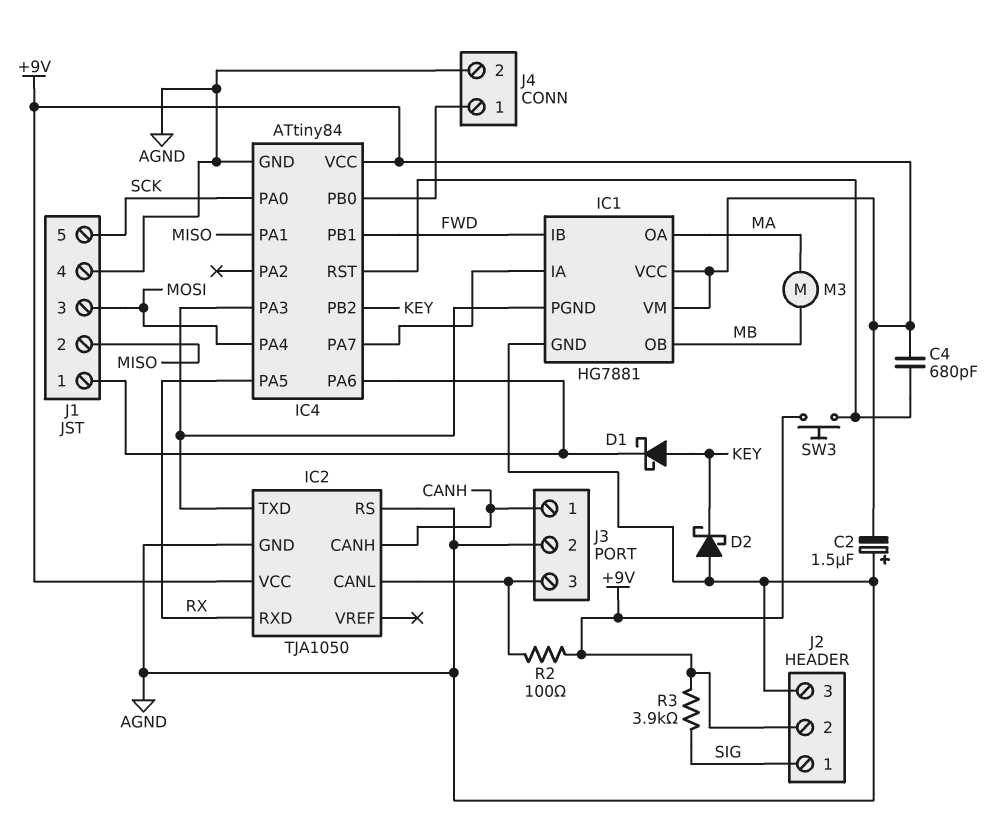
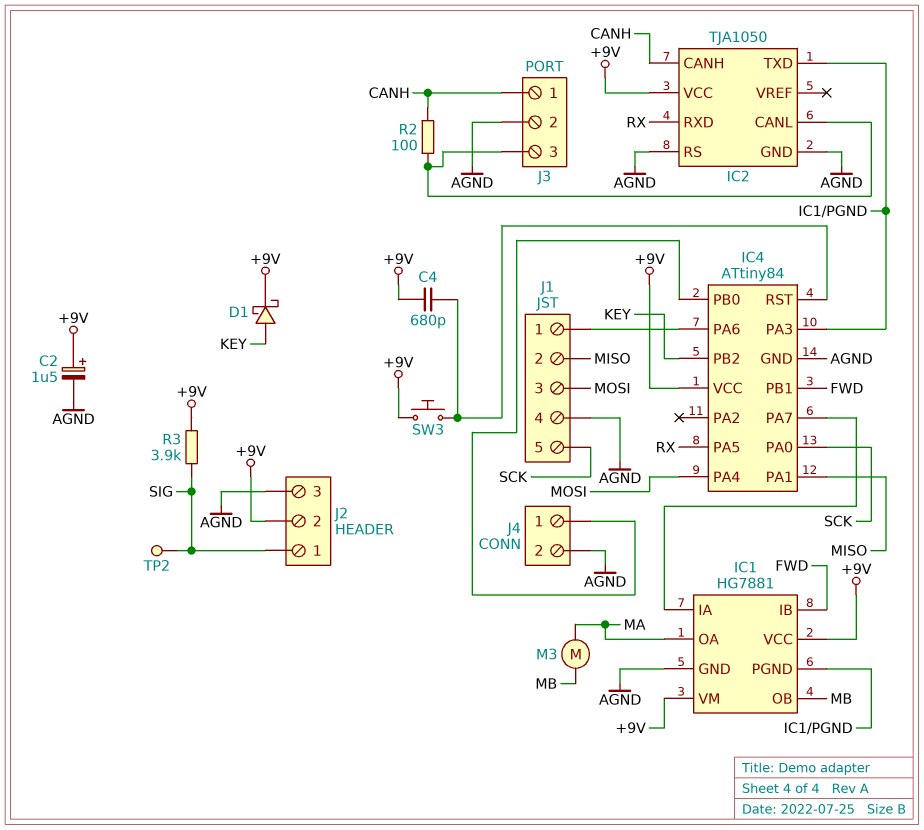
C2: 1.5uF (plus AGND, minus +9V) -> 1.5uF (plus +9V, minus AGND)
D1: schottky (A KEY, K IC4/PA6) -> schottky (A KEY, K +9V)
D2: schottky (A AGND, K KEY) -> none
R2: 100 (+9V, IC2/CANL) -> 100 (CANH, IC2/CANL)
TP2: none -> test point (SIG)

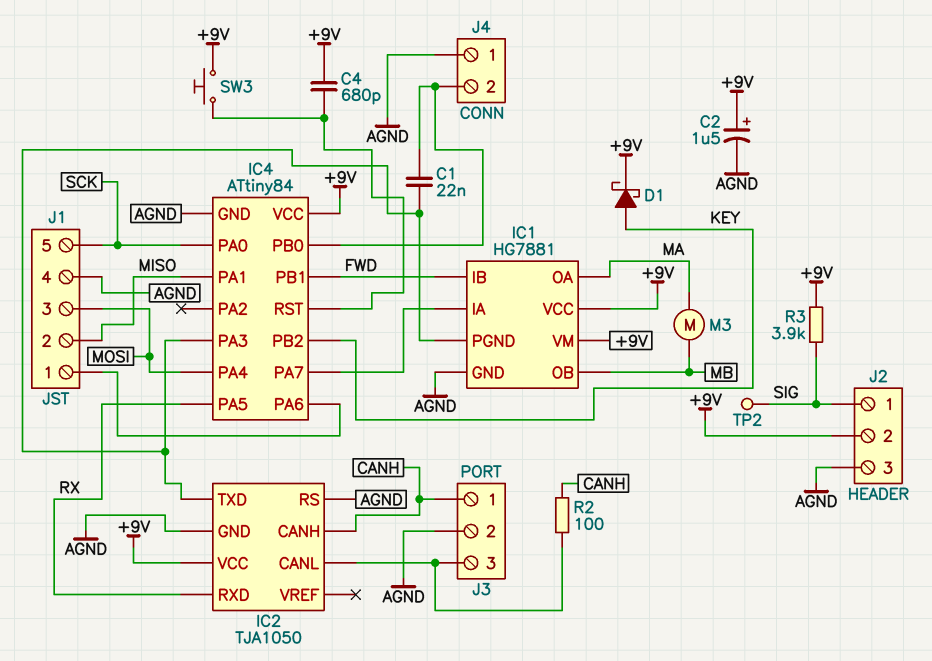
C1: none -> 22nF (IC1/PGND, IC4/PB0)
J4 pin 1: IC4/PB0 -> AGND
J4 pin 2: AGND -> IC4/PB0

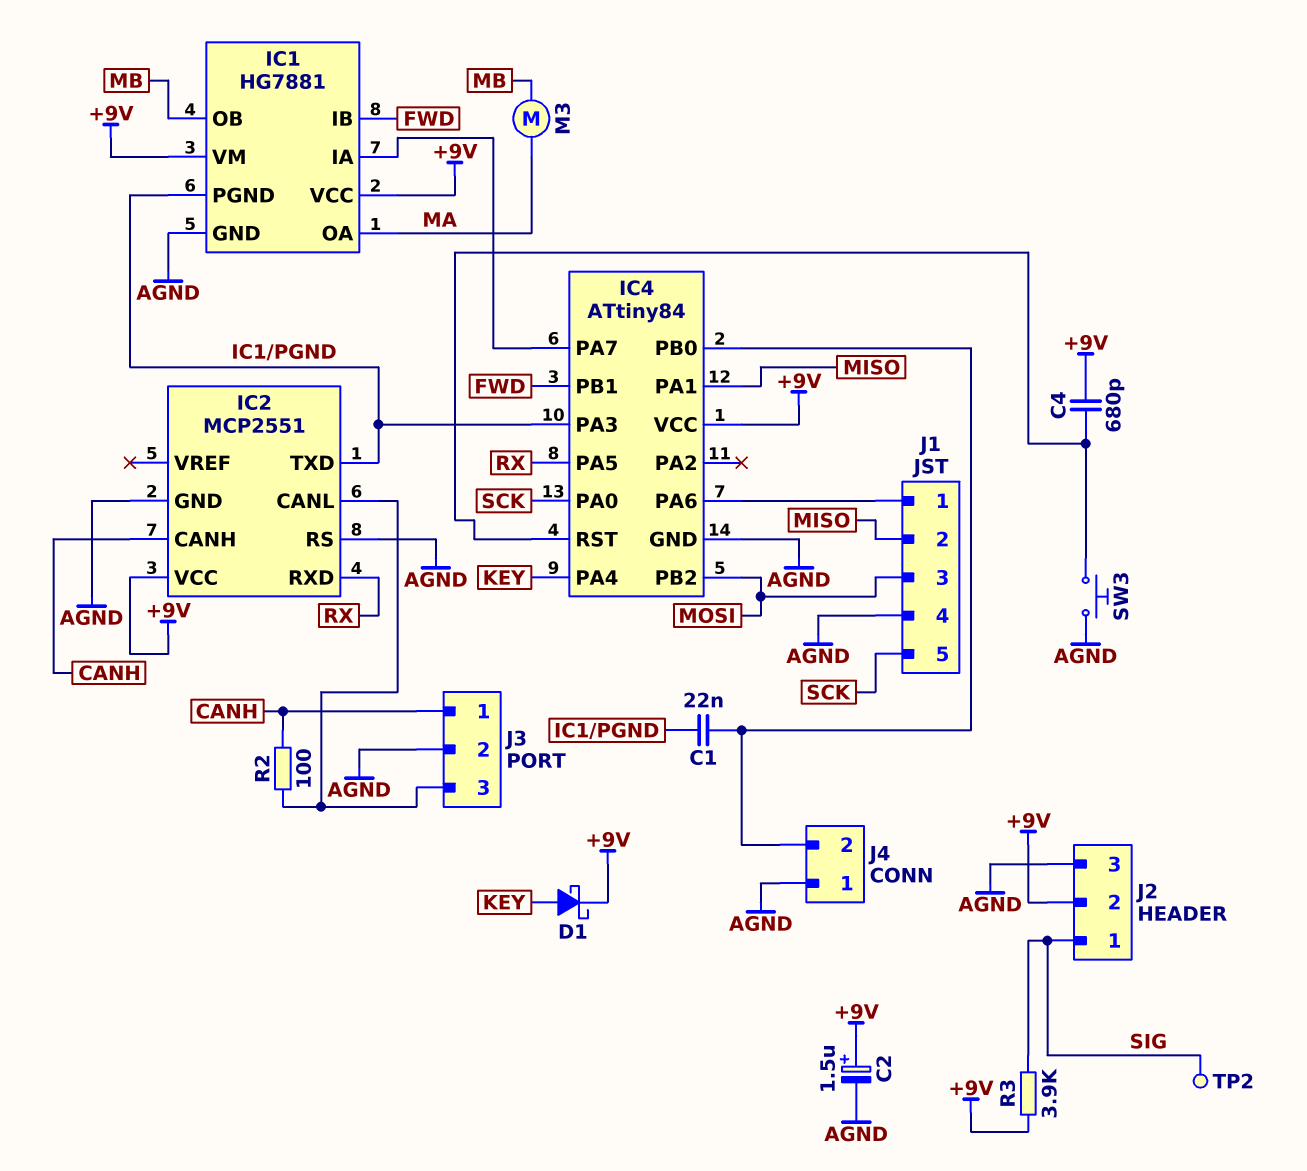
IC2: TJA1050 -> MCP2551
IC4 pin PA4: MOSI -> KEY
IC4 pin PB2: KEY -> MOSI
SW3: button (+9V, IC4/RST) -> button (AGND, IC4/RST)

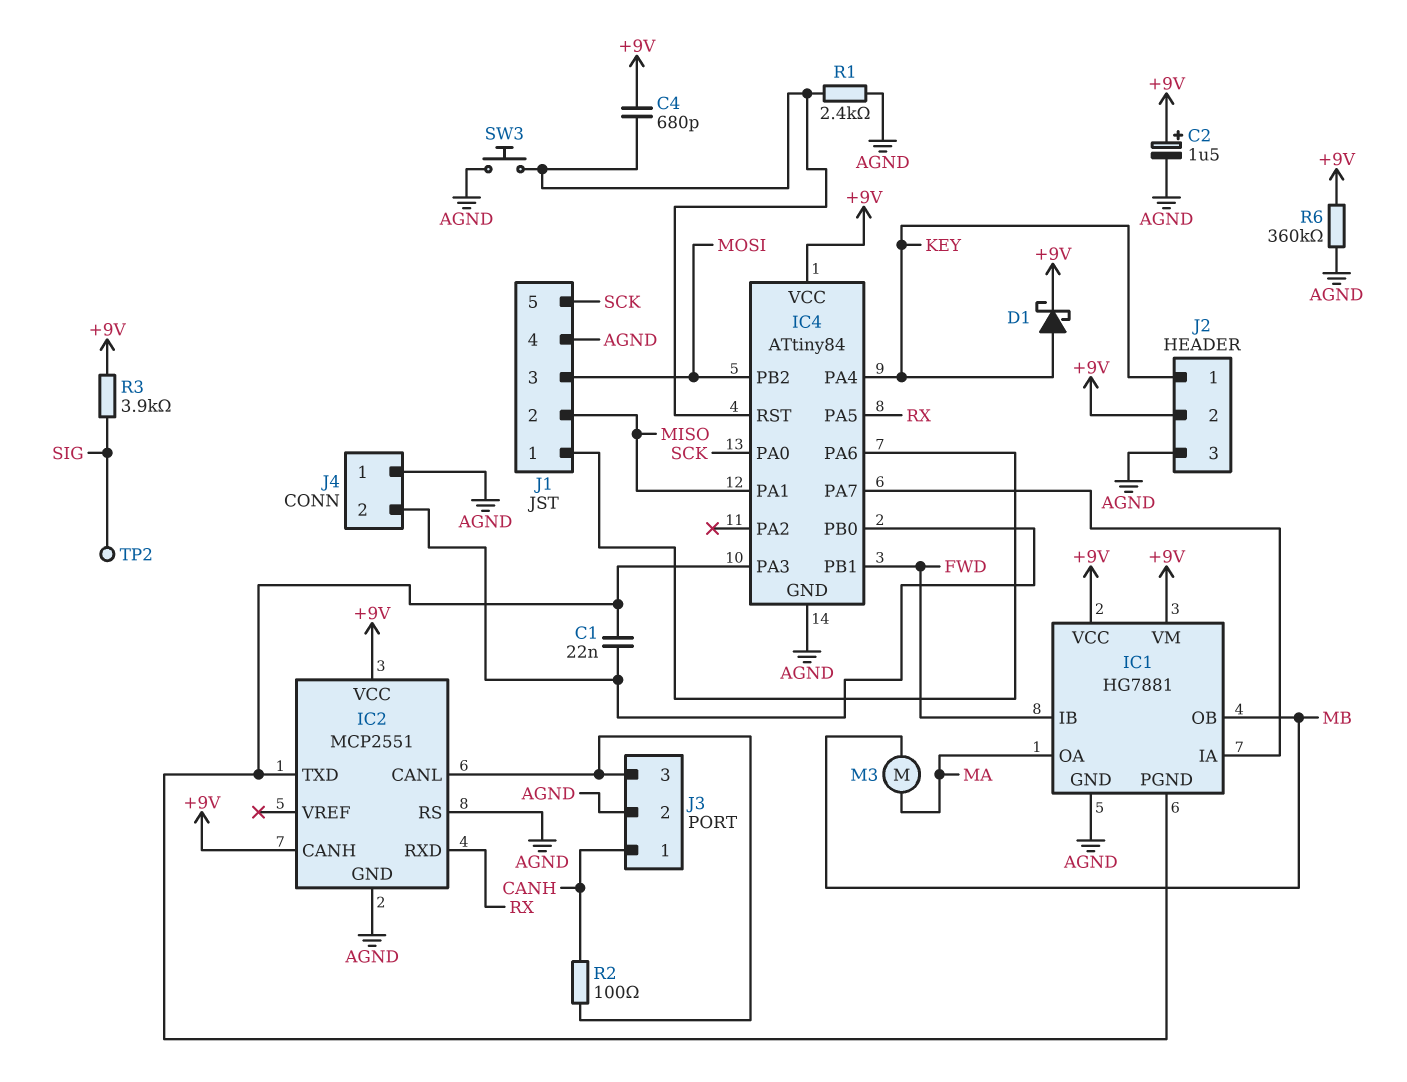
IC2 pin CANH: CANH -> +9V
J2 pin 1: SIG -> KEY
R1: none -> 2.4k (AGND, IC4/RST)
R6: none -> 360k (+9V, AGND)

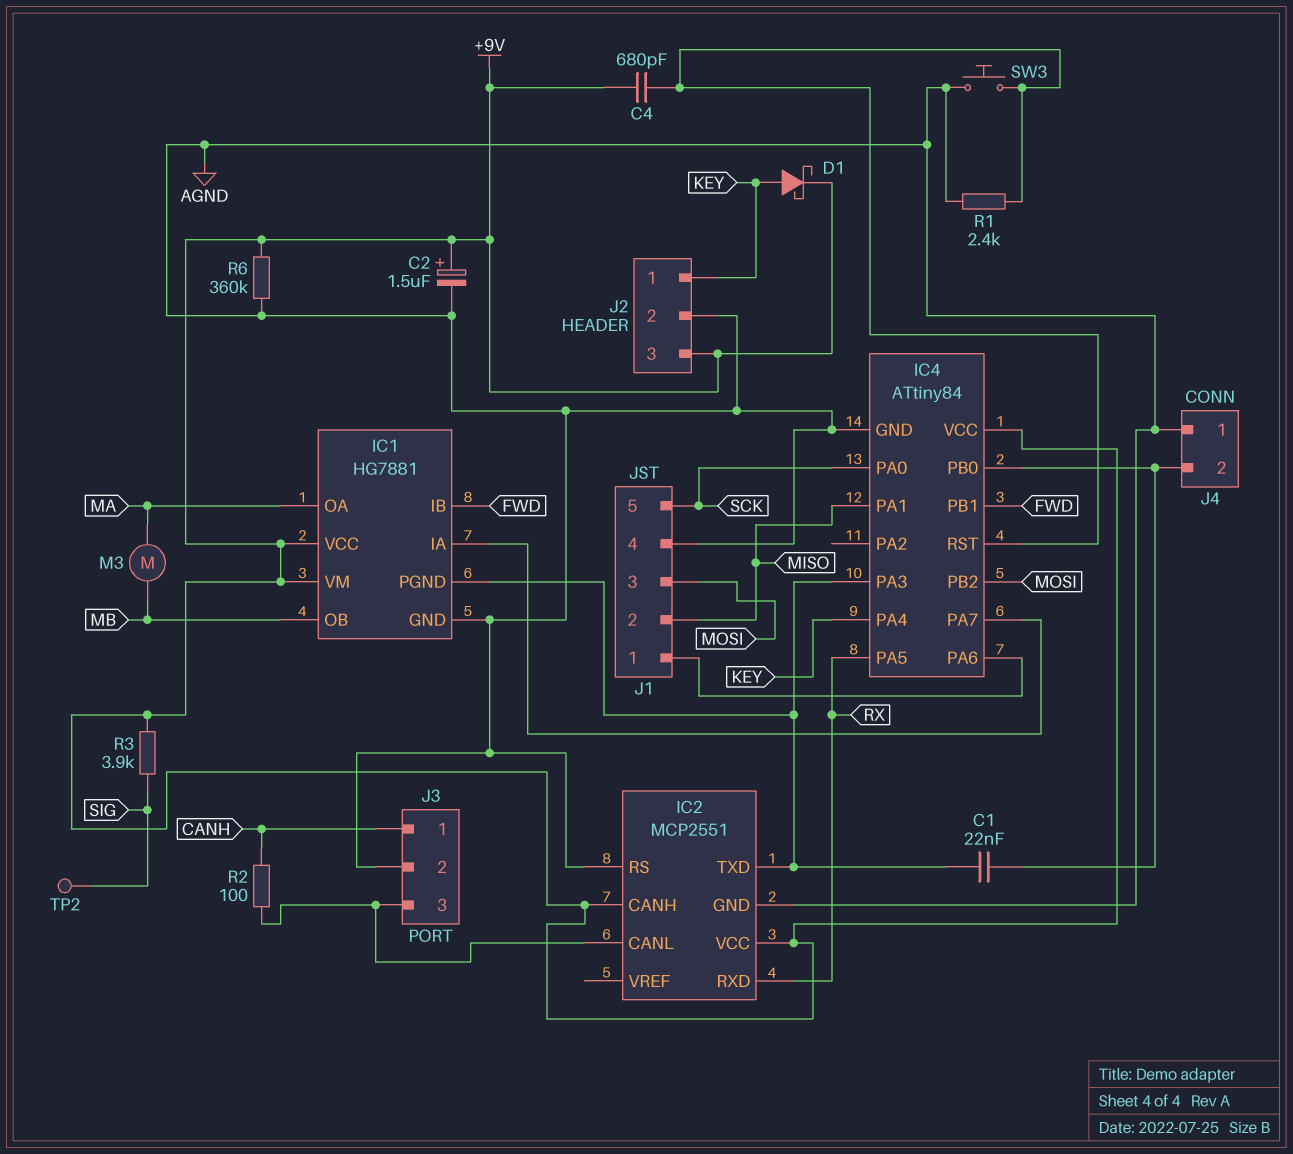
J2 pin 2: +9V -> AGND
J2 pin 3: AGND -> +9V

